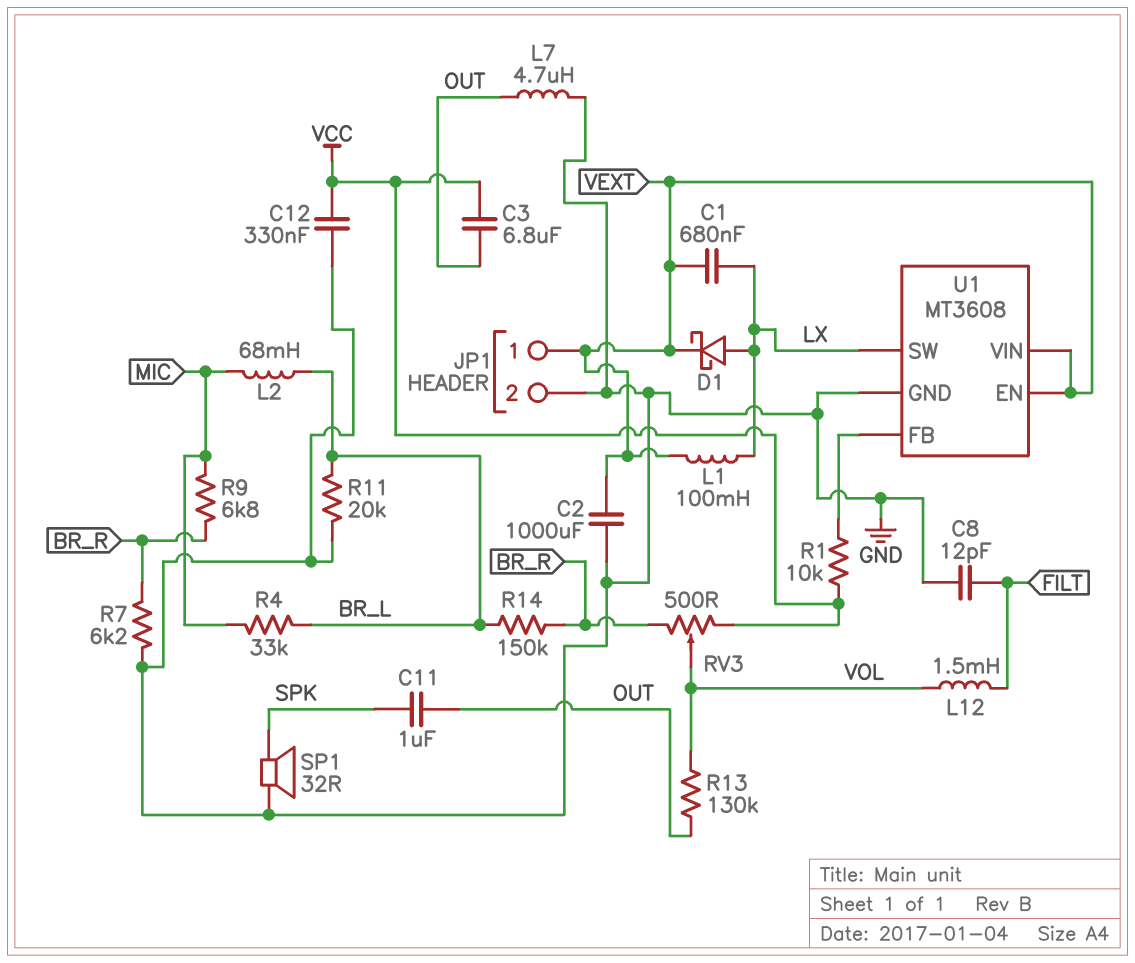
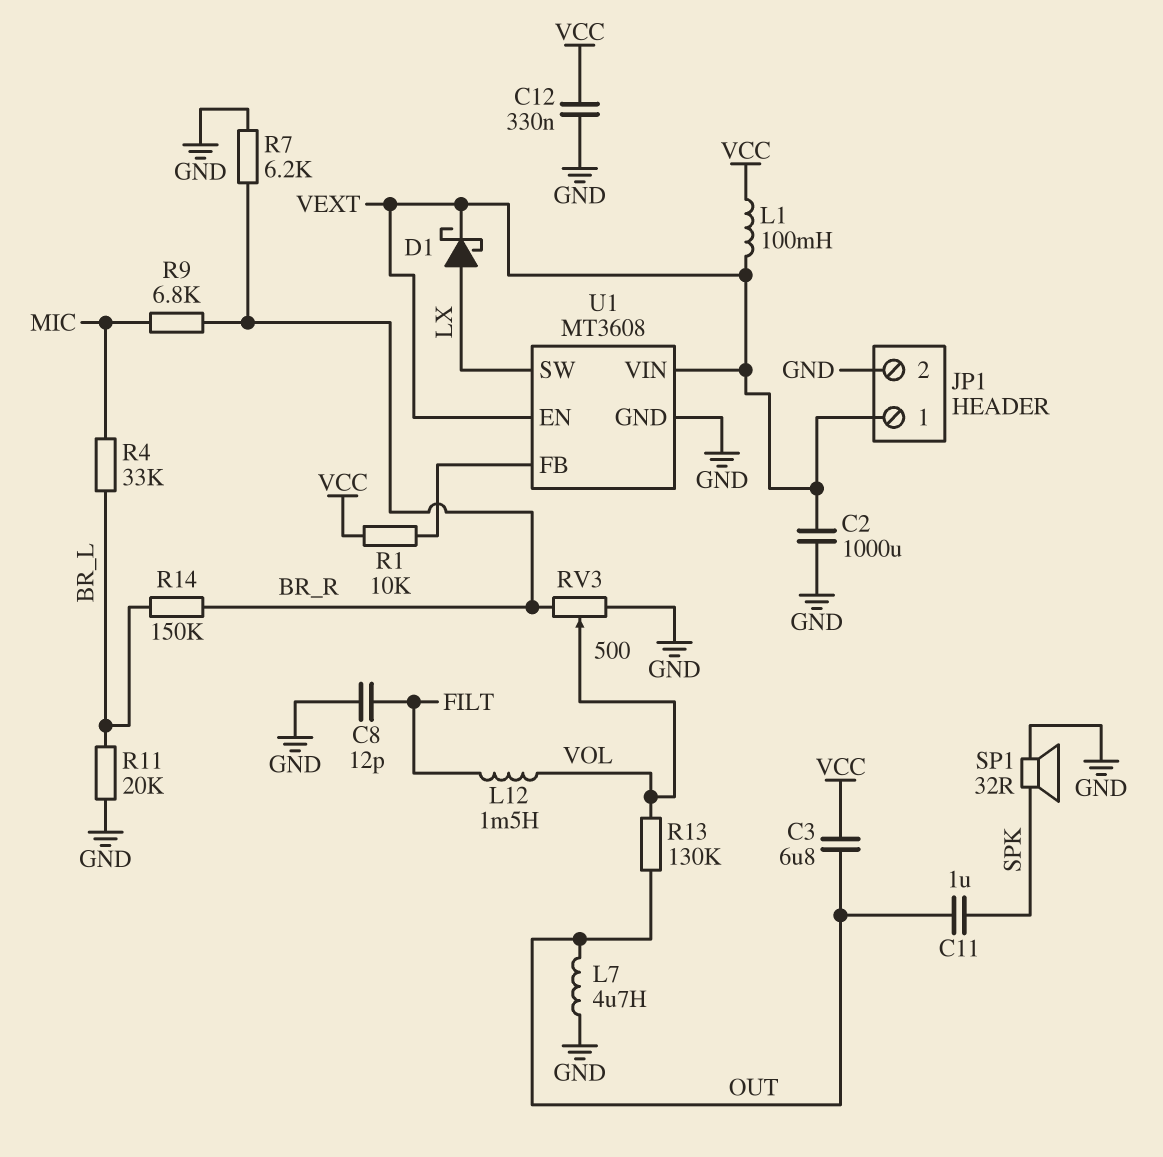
C1: 680nF (LX, VEXT) -> none
L1: 100mH (LX, VEXT) -> 100mH (VCC, VEXT)
L2: 68mH (BR_L, MIC) -> none
RV3: 500 (BR_R, VCC, wiper VOL) -> 500 (BR_R, GND, wiper VOL)

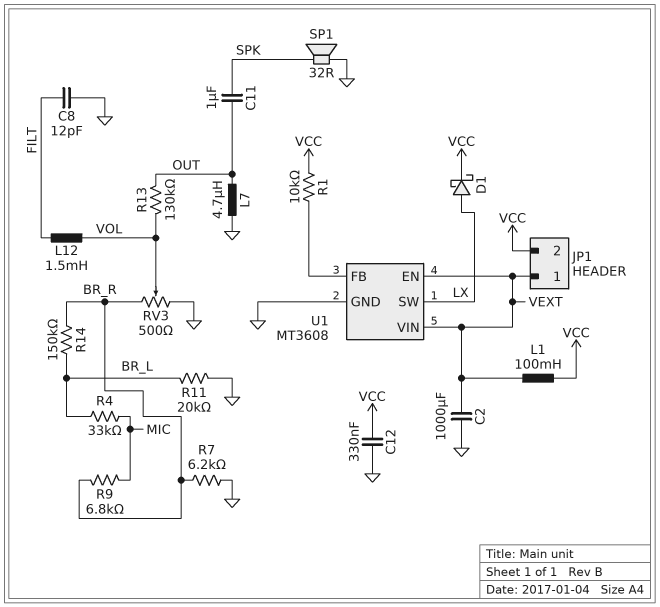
C3: 6.8uF (OUT, VCC) -> none
D1: schottky (A LX, K VEXT) -> schottky (A LX, K VCC)
JP1 pin 2: GND -> VCC

